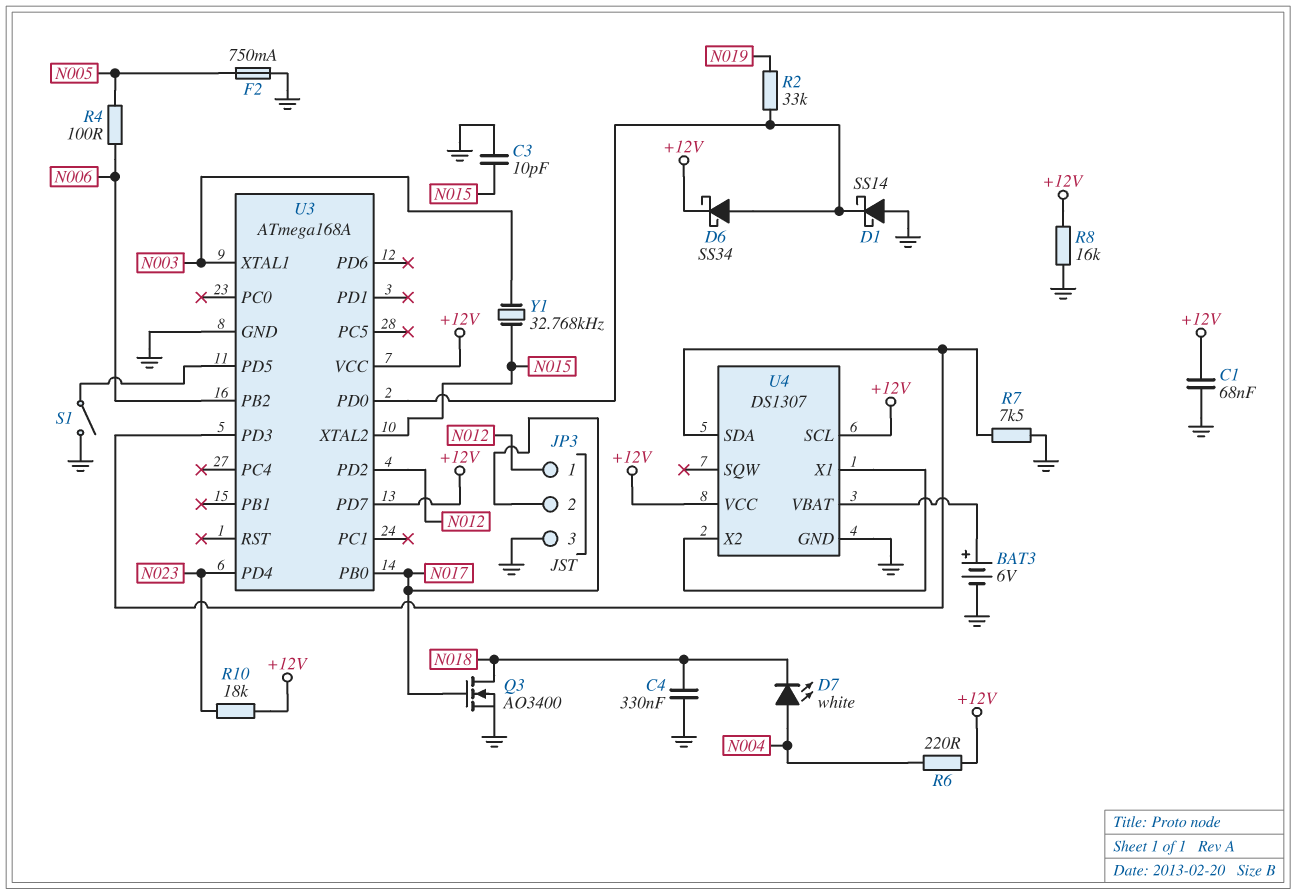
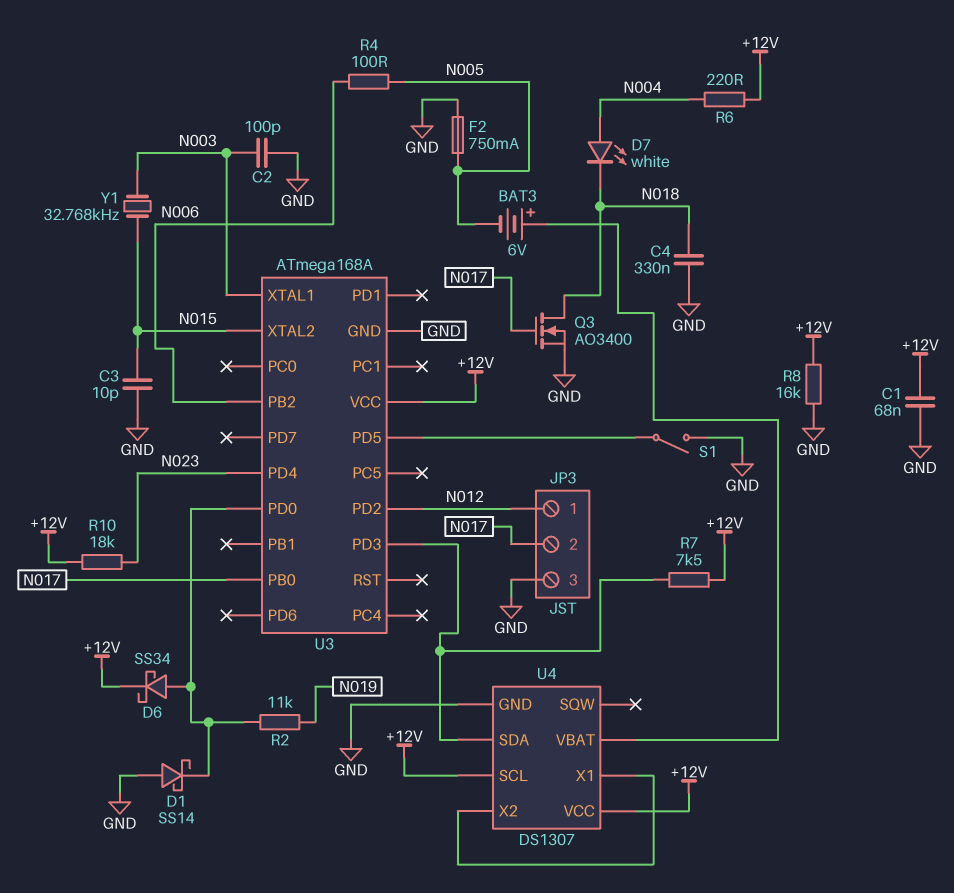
BAT3: 6V (plus U4/VBAT, minus GND) -> 6V (plus U4/VBAT, minus N005)
C2: none -> 100pF (GND, N003)
R2: 33k (N019, U3/PD0) -> 11k (N019, U3/PD0)
R7: 7.5k (GND, U3/PD3) -> 7.5k (+12V, U3/PD3)
U3 pin PD7: +12V -> none

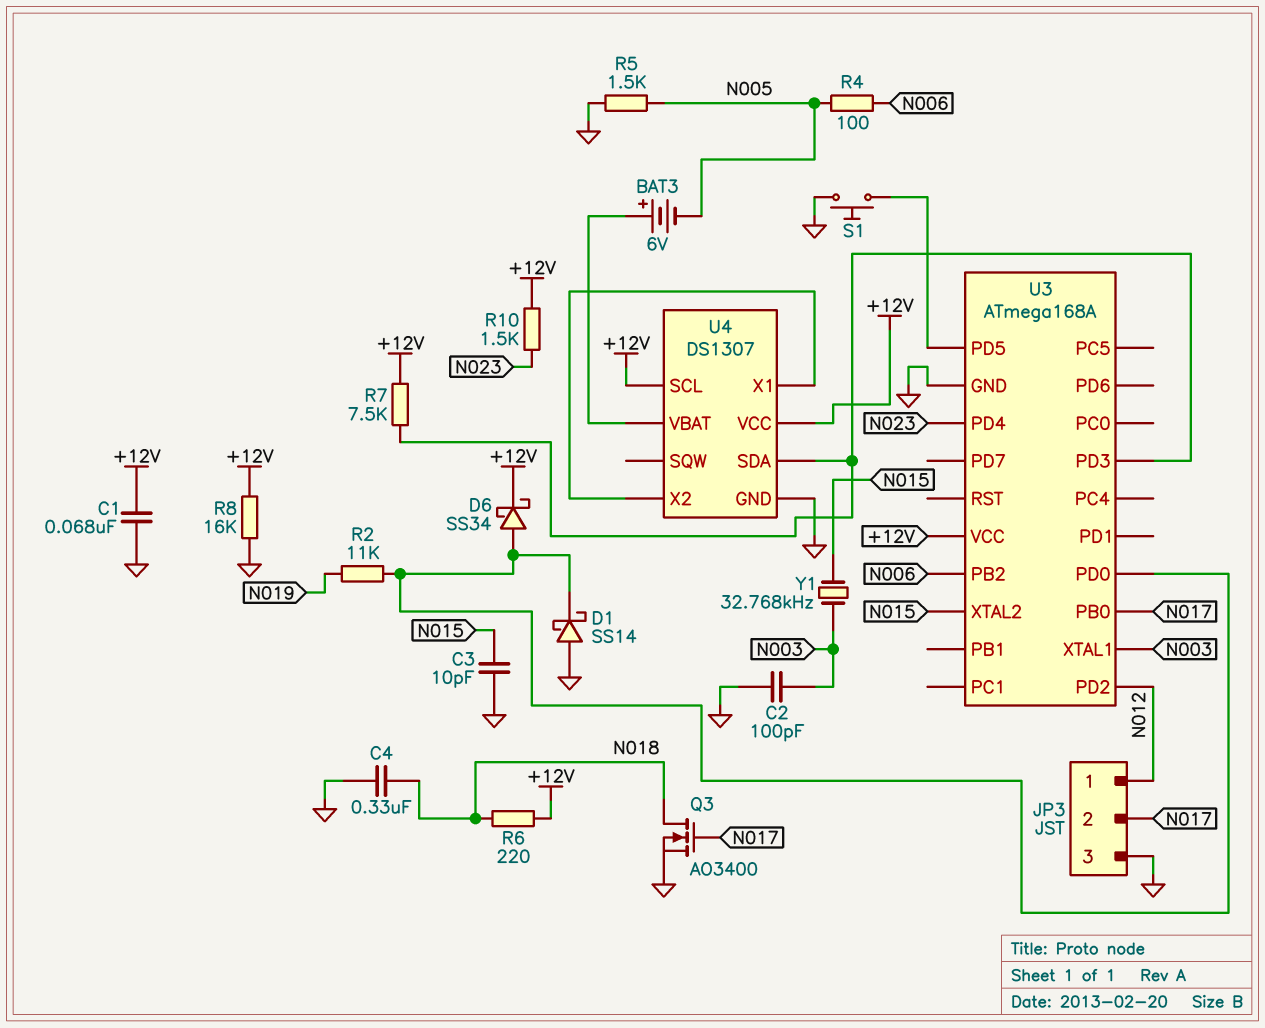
D7: LED white (A N004, K N018) -> none
F2: 750mA (GND, N005) -> none
R5: none -> 1.5k (GND, N005)
R6: 220 (+12V, N004) -> 220 (+12V, N018)
R10: 18k (+12V, N023) -> 1.5k (+12V, N023)
S1: switch (GND, U3/PD5) -> button (GND, U3/PD5)

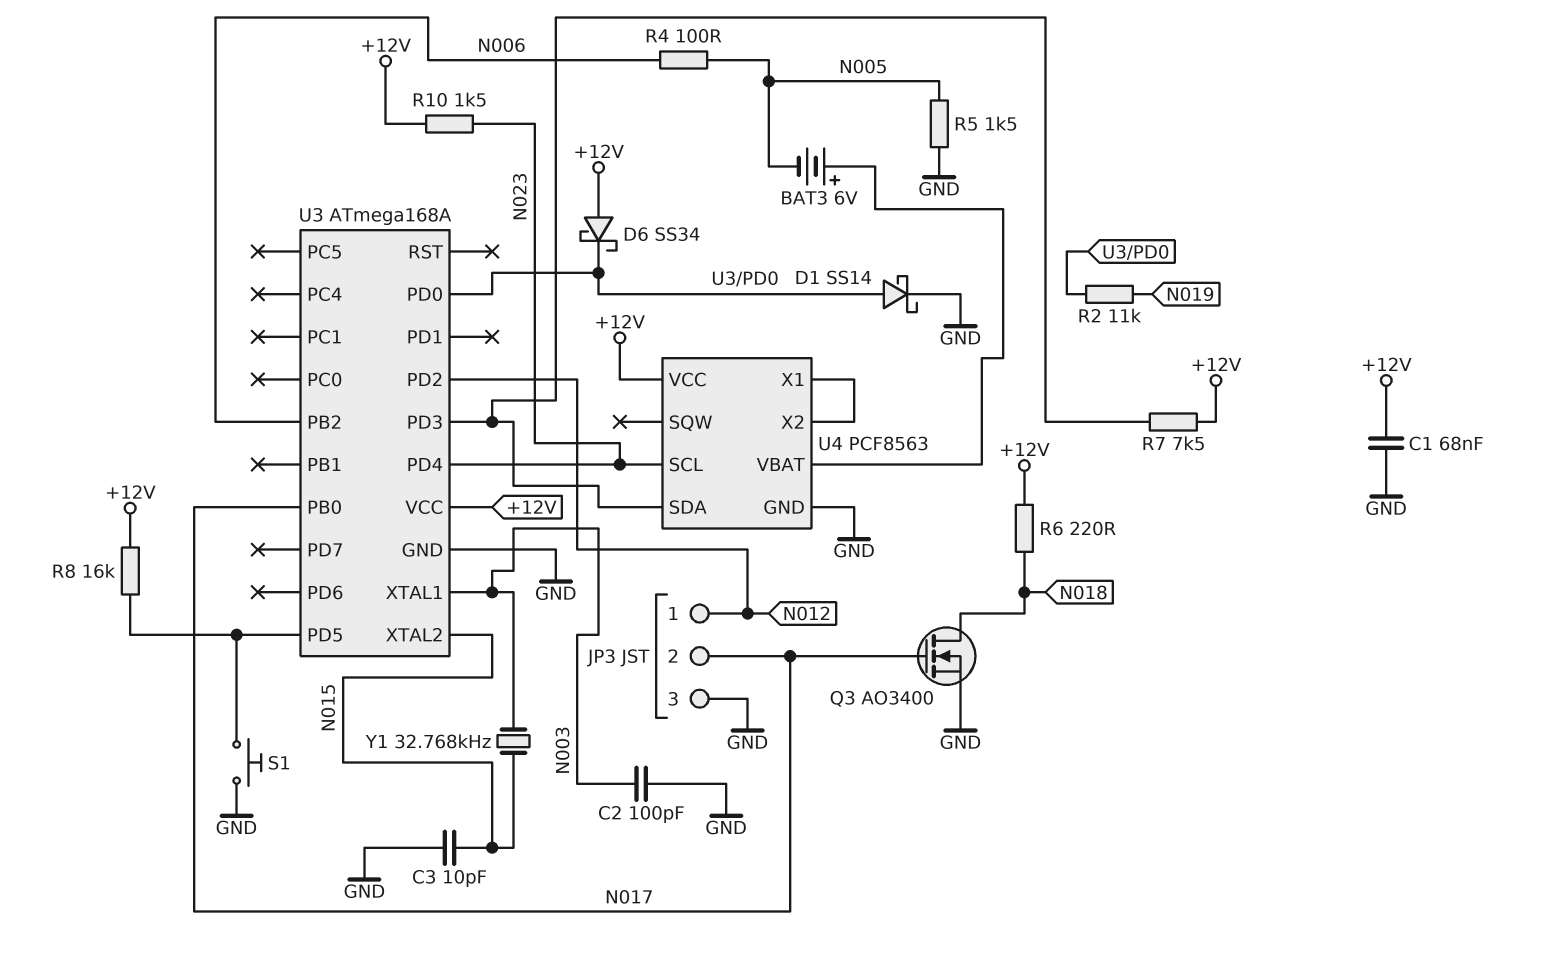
C4: 330nF (GND, N018) -> none
D1: schottky SS14 (A GND, K U3/PD0) -> schottky SS14 (A U3/PD0, K GND)
D6: schottky SS34 (A U3/PD0, K +12V) -> schottky SS34 (A +12V, K U3/PD0)
R8: 16k (+12V, GND) -> 16k (+12V, U3/PD5)
U4: DS1307 -> PCF8563
U4 pin SCL: +12V -> N023

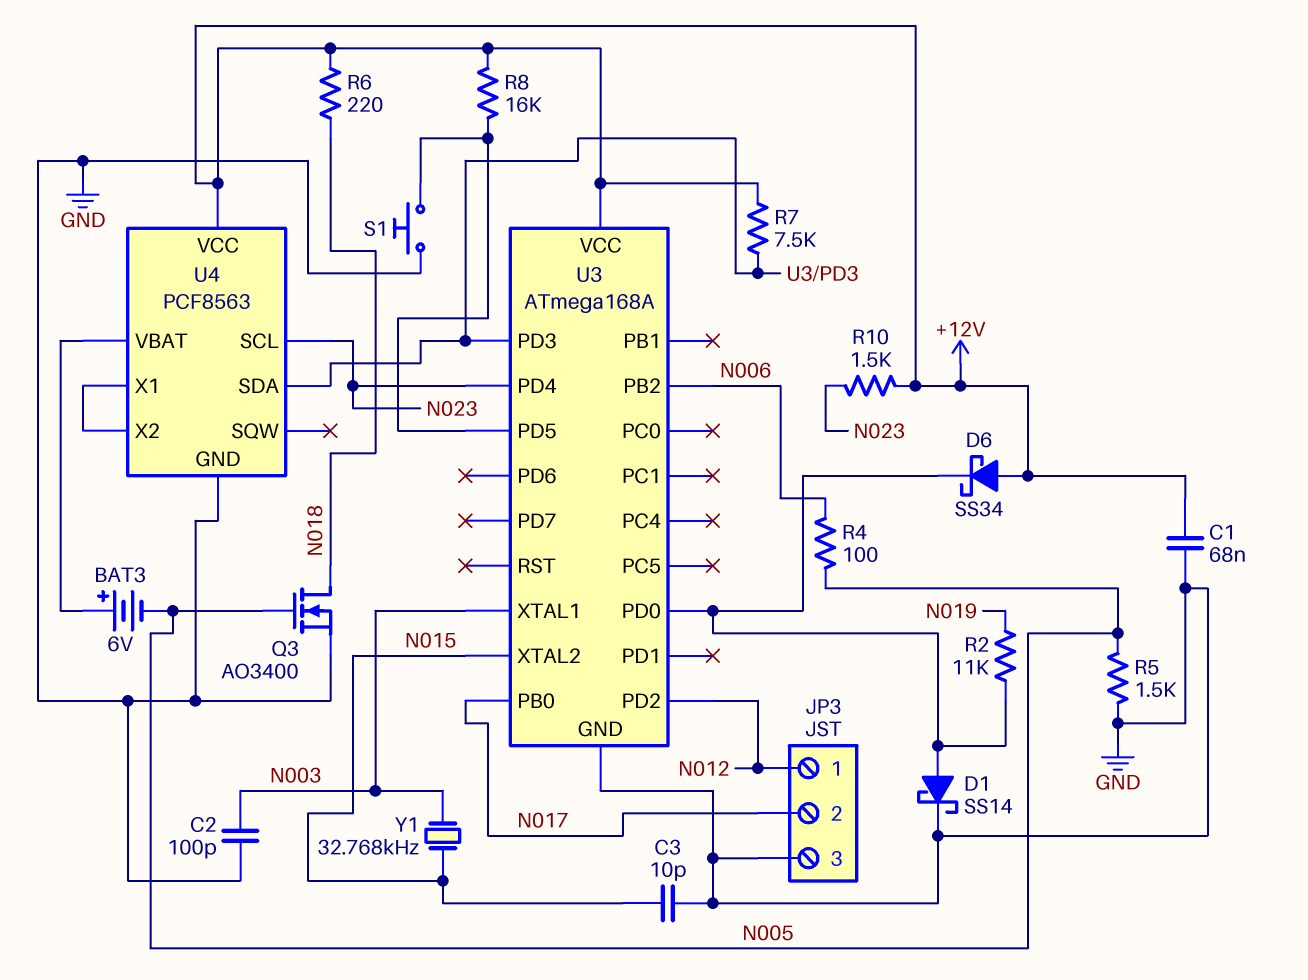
Q3: NMOS AO3400 (G N017, D N018, S GND) -> NMOS AO3400 (G N005, D N018, S GND)

